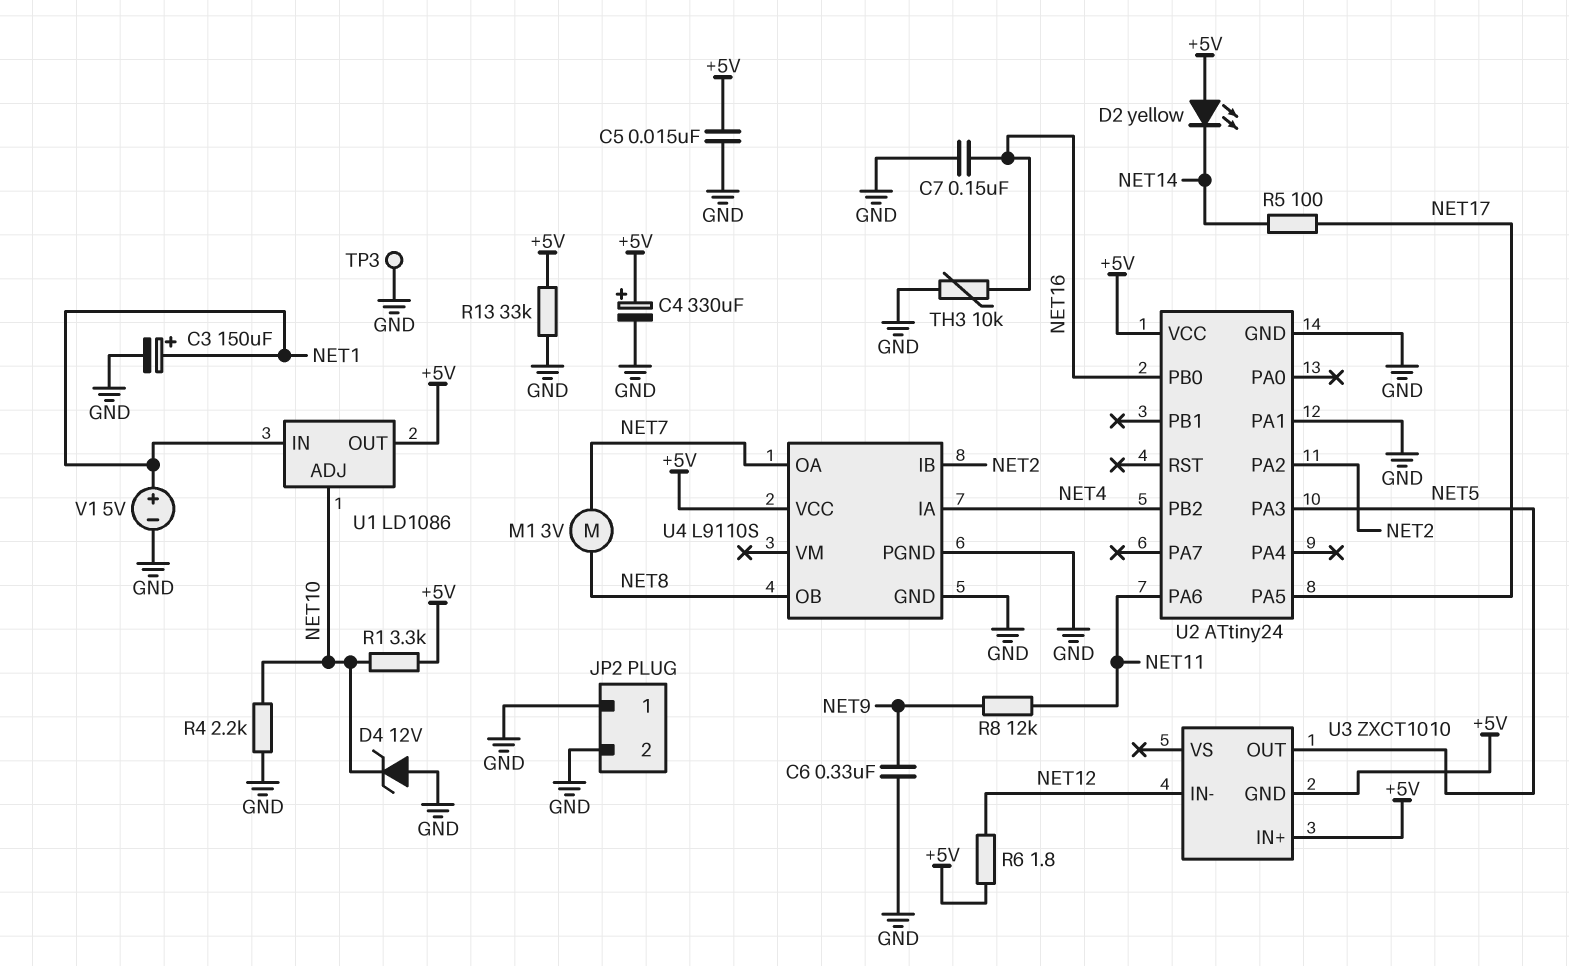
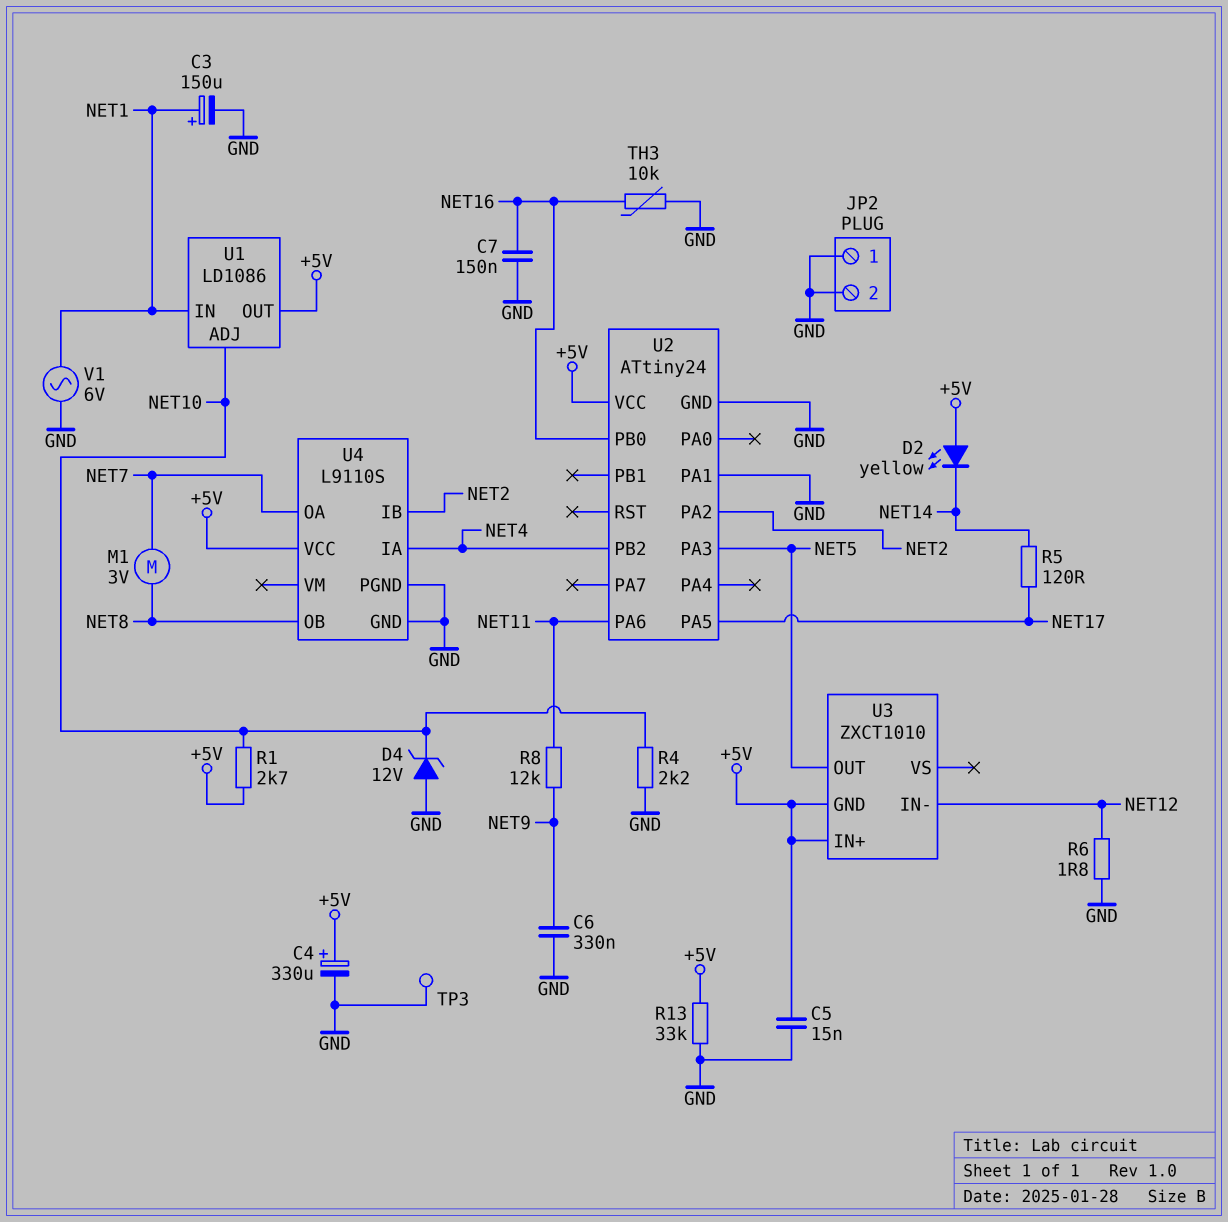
R1: 3.3k (+5V, NET10) -> 2.7k (+5V, NET10)
R5: 100 (NET14, NET17) -> 120 (NET14, NET17)
R6: 1.8 (+5V, NET12) -> 1.8 (GND, NET12)
V1: 5V (plus NET1, minus GND) -> AC 6V (GND, NET1)

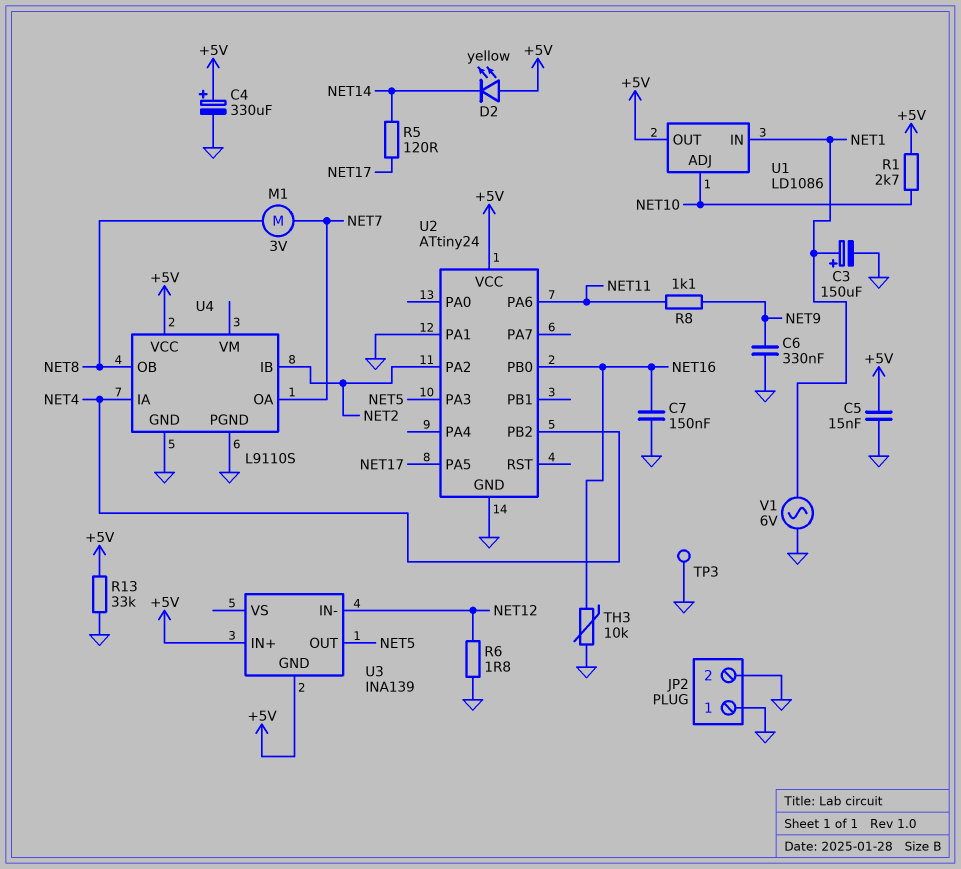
D4: zener 12V (A GND, K NET10) -> none
R4: 2.2k (GND, NET10) -> none
R8: 12k (NET9, NET11) -> 1.1k (NET9, NET11)
U3: ZXCT1010 -> INA139

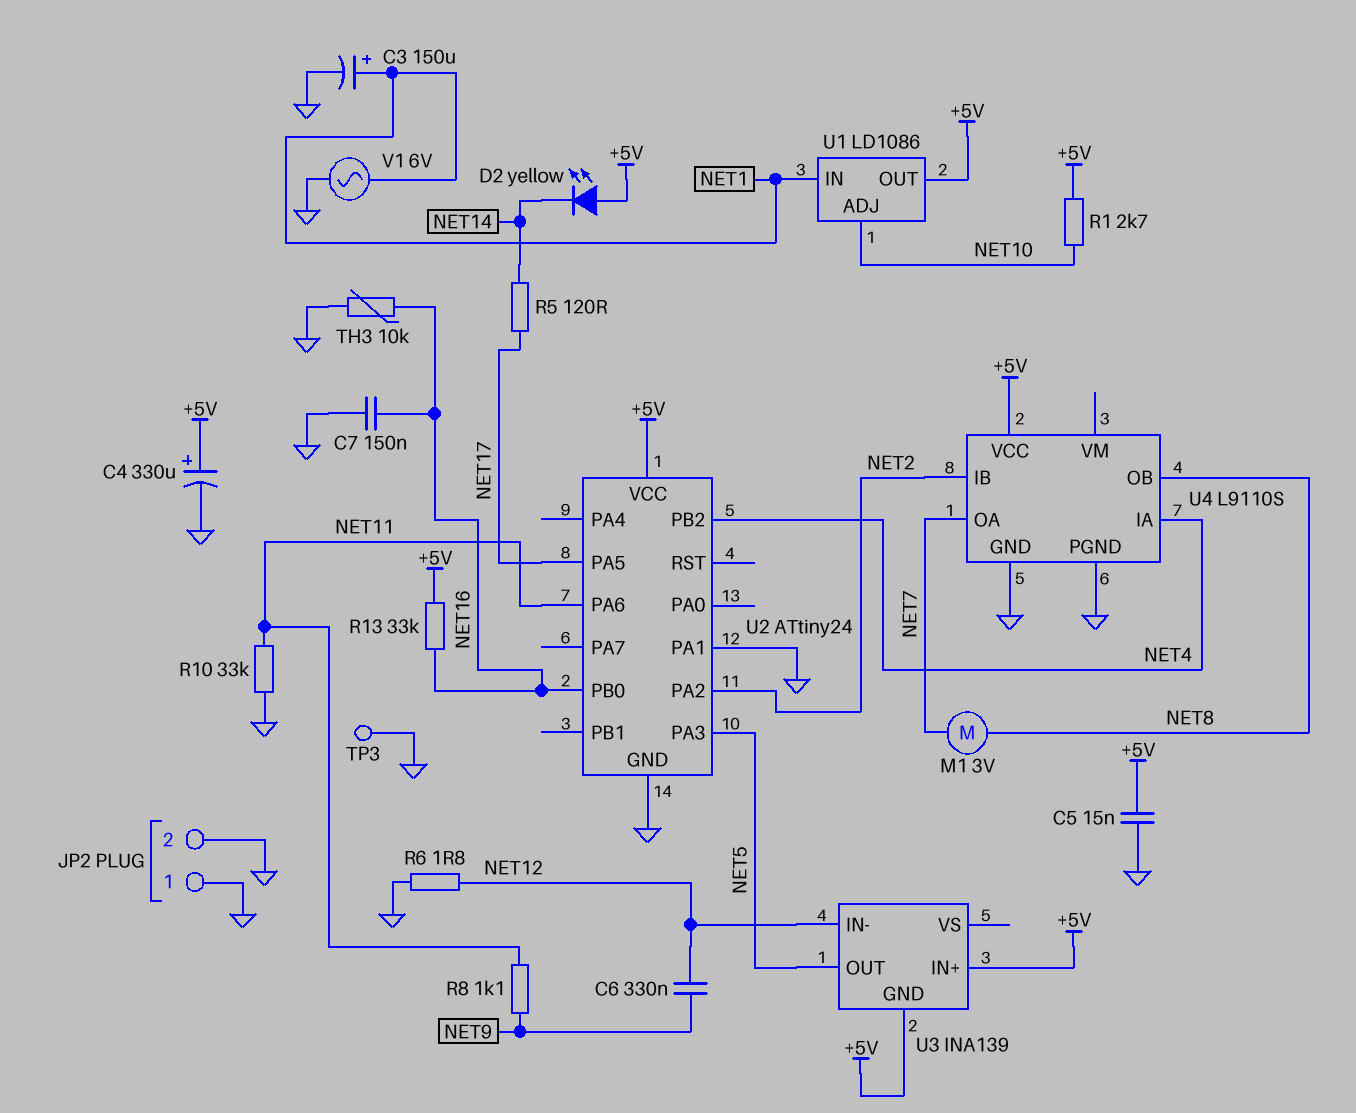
C6: 330nF (GND, NET9) -> 330nF (NET9, NET12)
R10: none -> 33k (GND, NET11)
R13: 33k (+5V, GND) -> 33k (+5V, NET16)

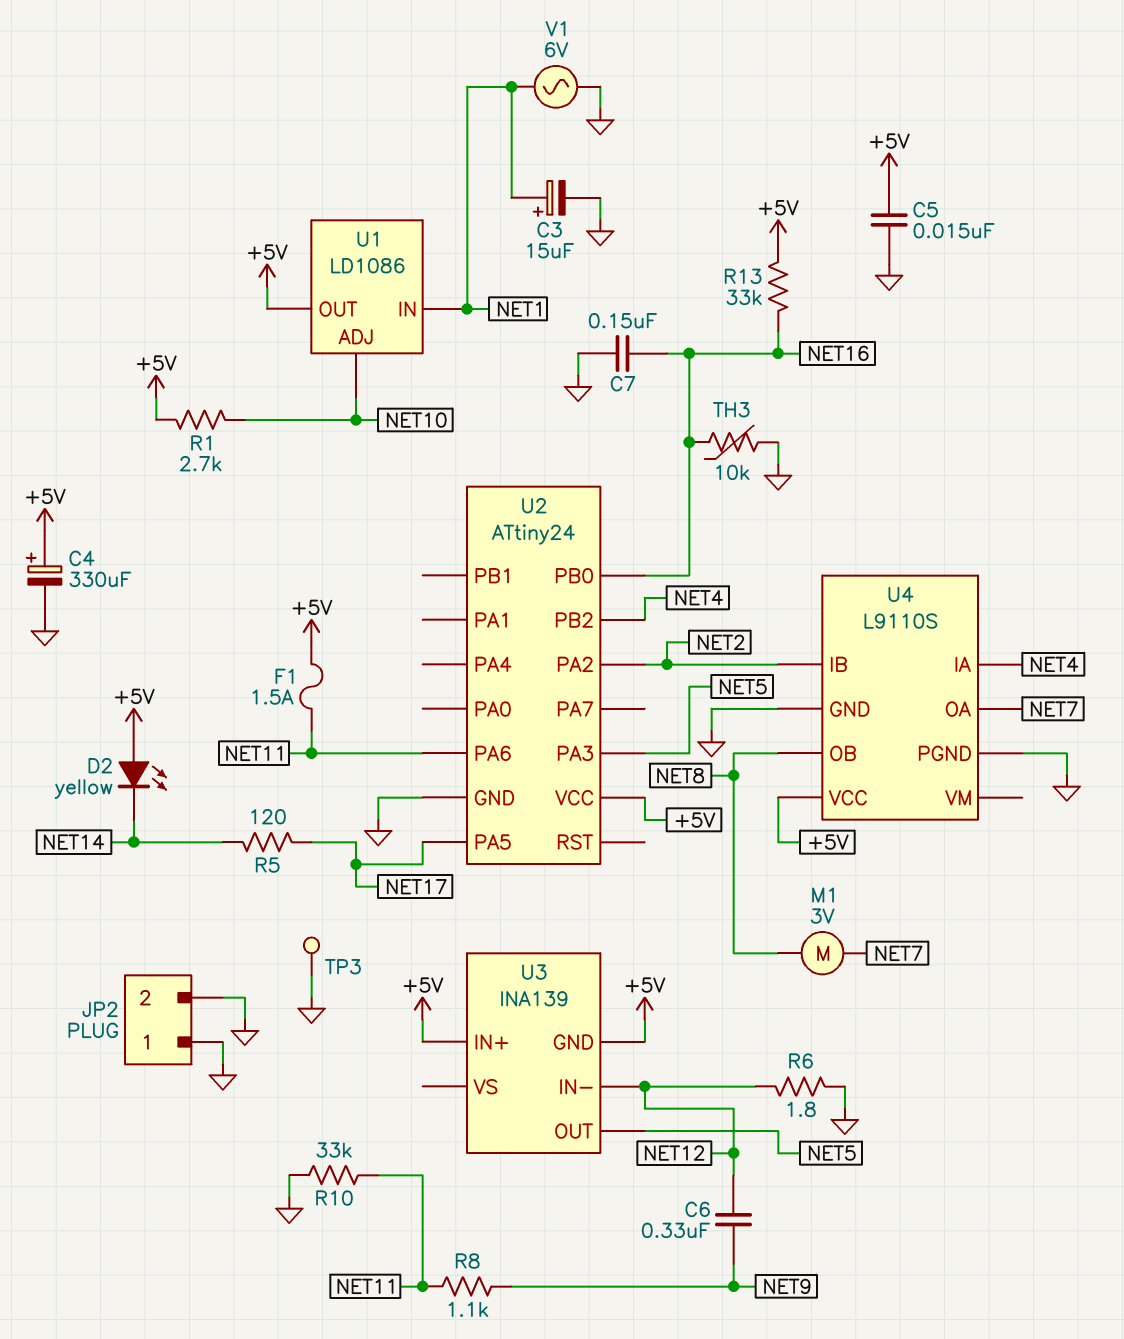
C3: 150uF (plus NET1, minus GND) -> 15uF (plus NET1, minus GND)
F1: none -> 1.5A (+5V, NET11)
U2 pin PA1: GND -> none

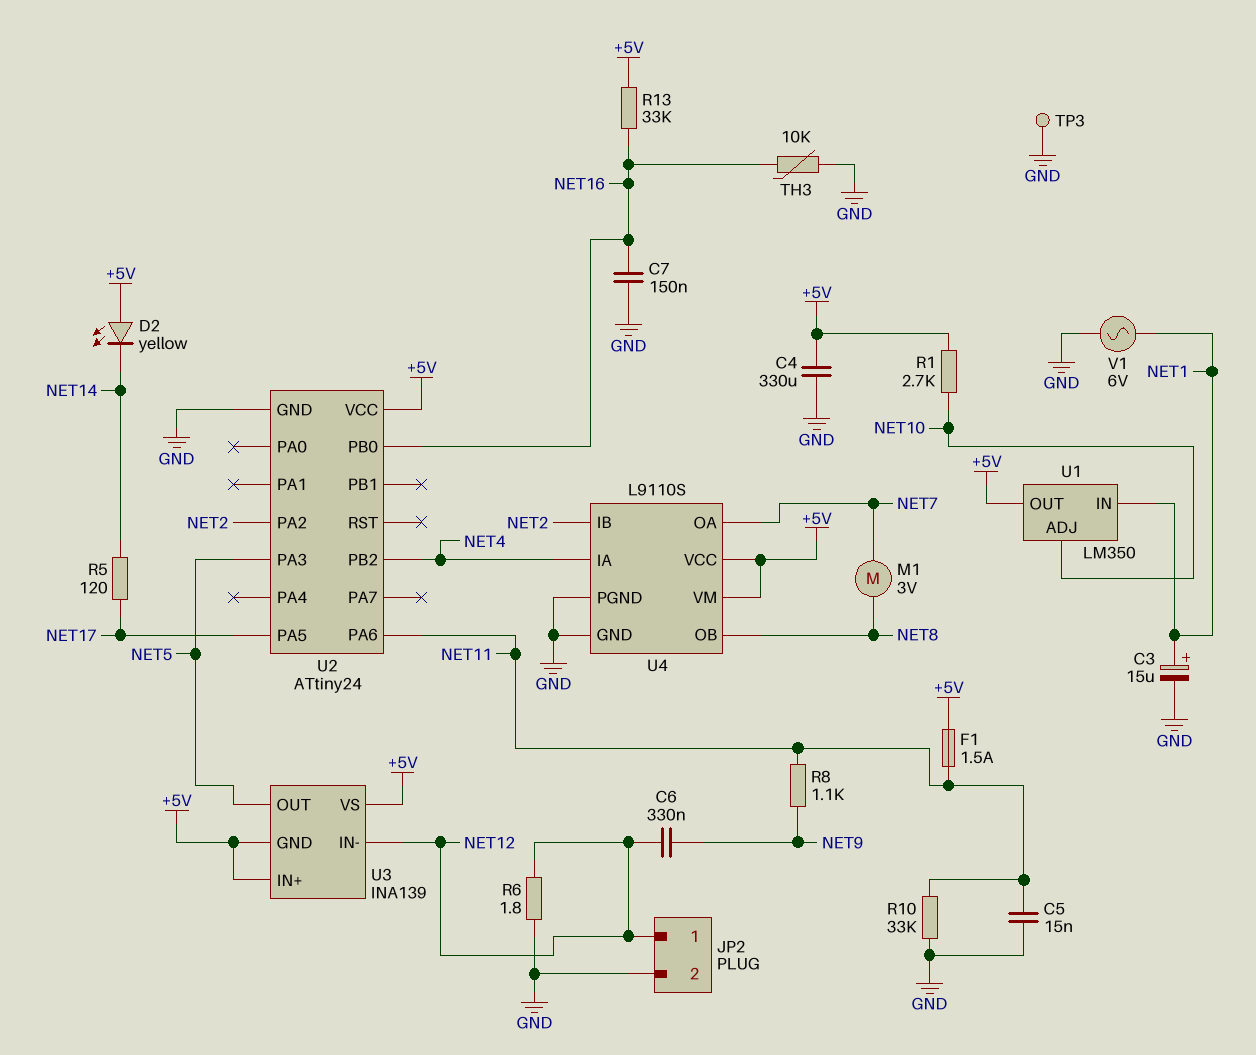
C4: 330uF (plus +5V, minus GND) -> 330uF (+5V, GND)
C5: 15nF (+5V, GND) -> 15nF (GND, NET11)
JP2 pin 1: GND -> NET12
U1: LD1086 -> LM350
U3 pin VS: none -> +5V
U4 pin VM: none -> +5V

